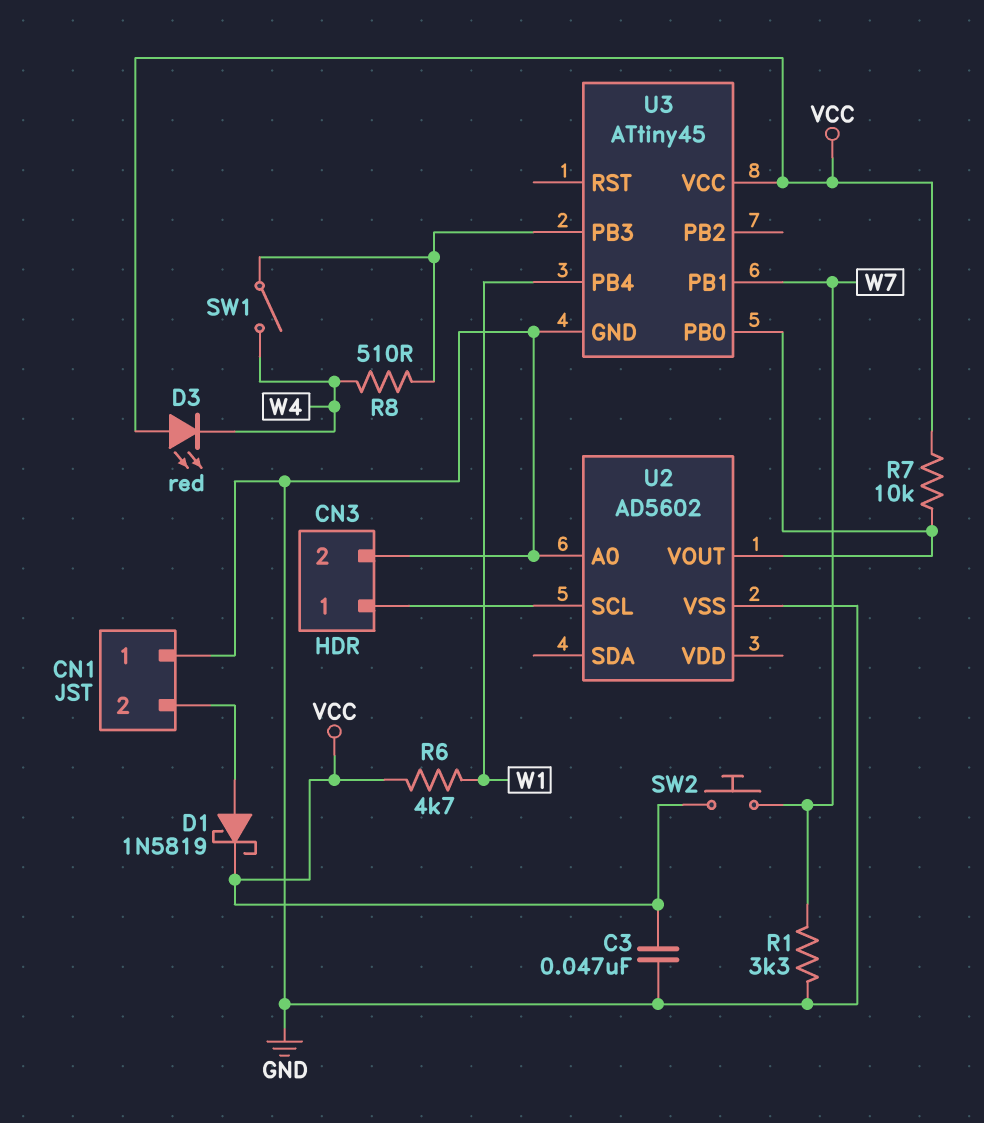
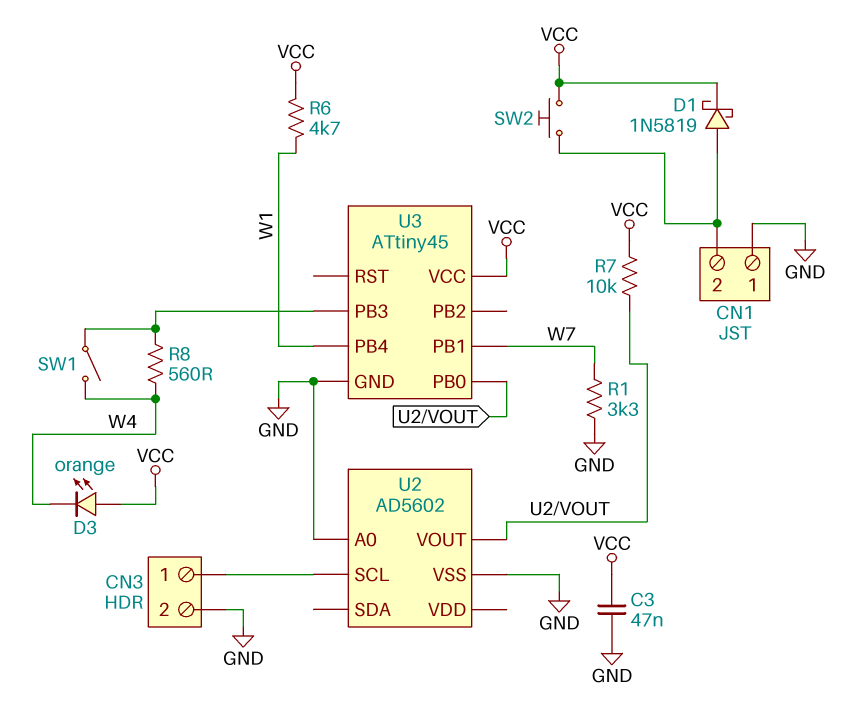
D3: LED red (A VCC, K W4) -> LED orange (A VCC, K W4)
R8: 510 (U3/PB3, W4) -> 560 (U3/PB3, W4)
SW2: button (VCC, W7) -> button (CN1/2, VCC)

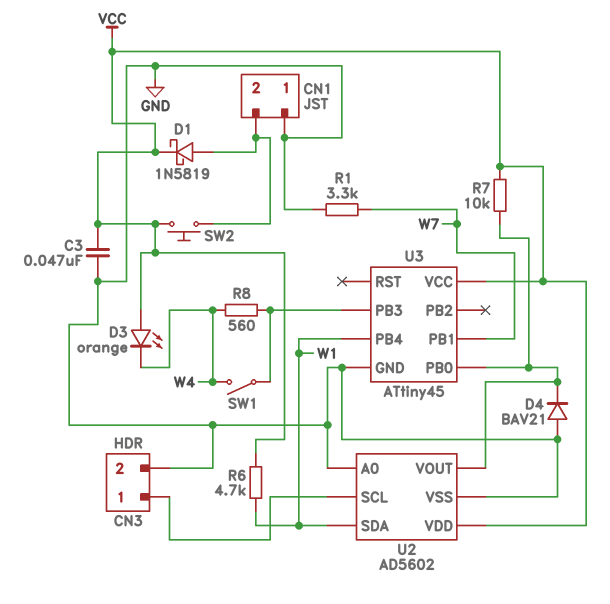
D4: none -> diode BAV21 (A GND, K U2/VOUT)
U2 pin SDA: none -> W1
U2 pin VDD: none -> VCC

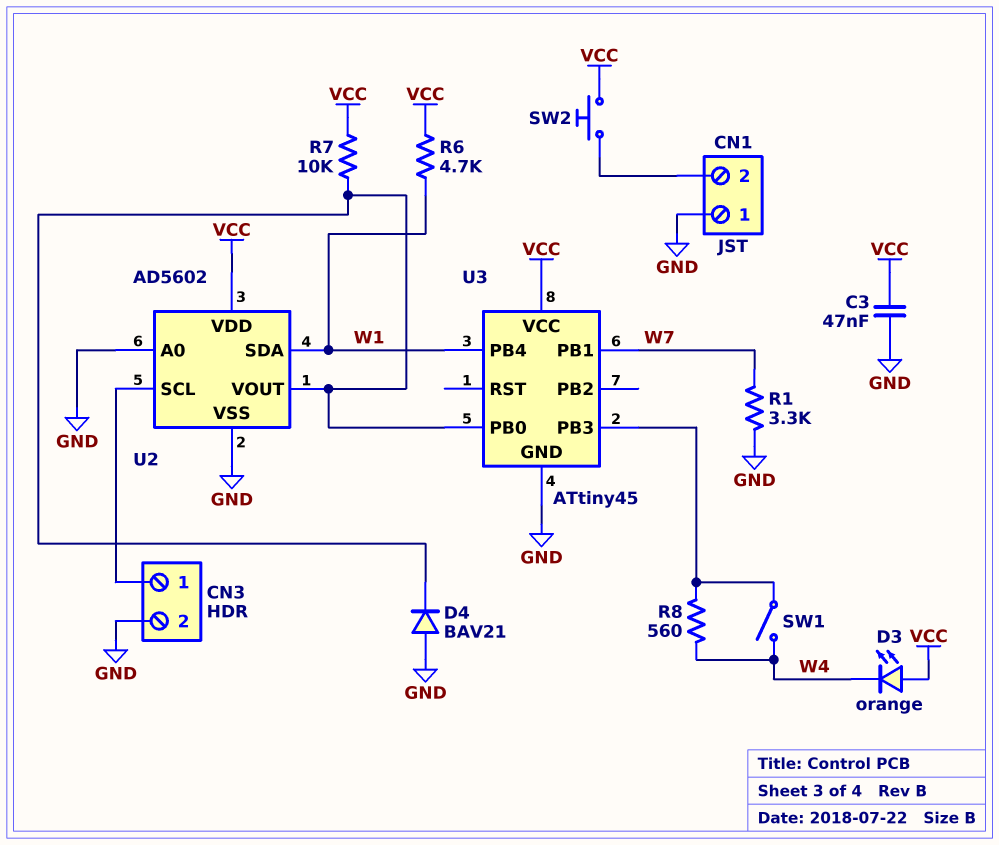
D1: schottky 1N5819 (A CN1/2, K VCC) -> none

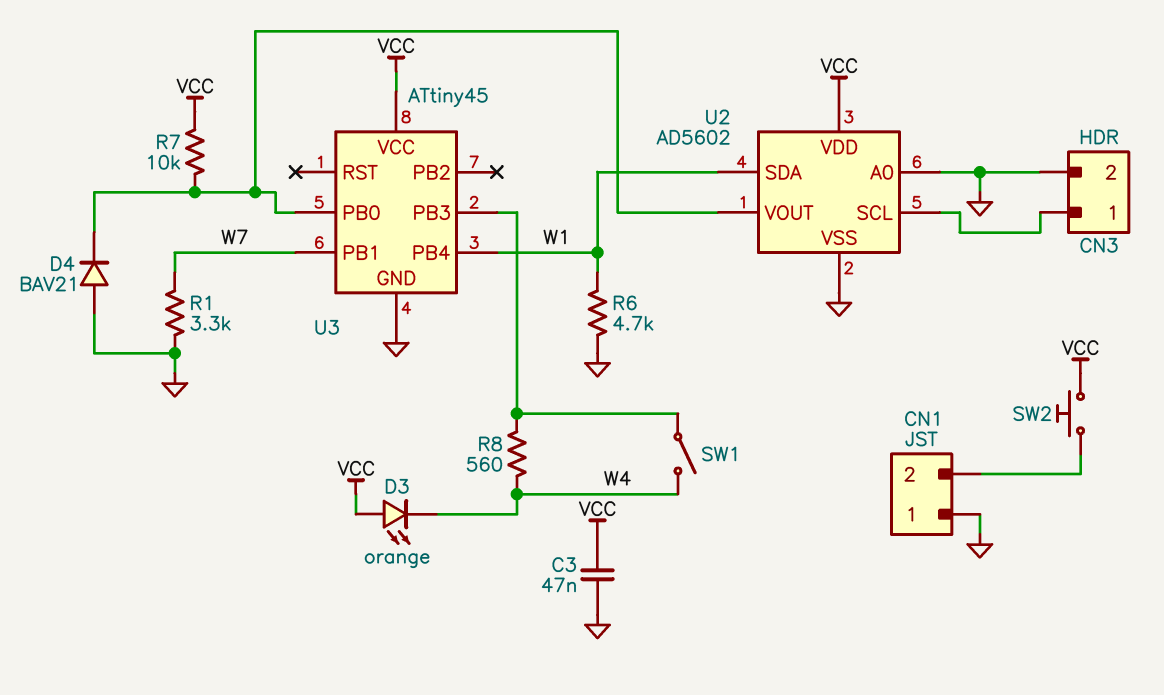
R6: 4.7k (VCC, W1) -> 4.7k (GND, W1)

